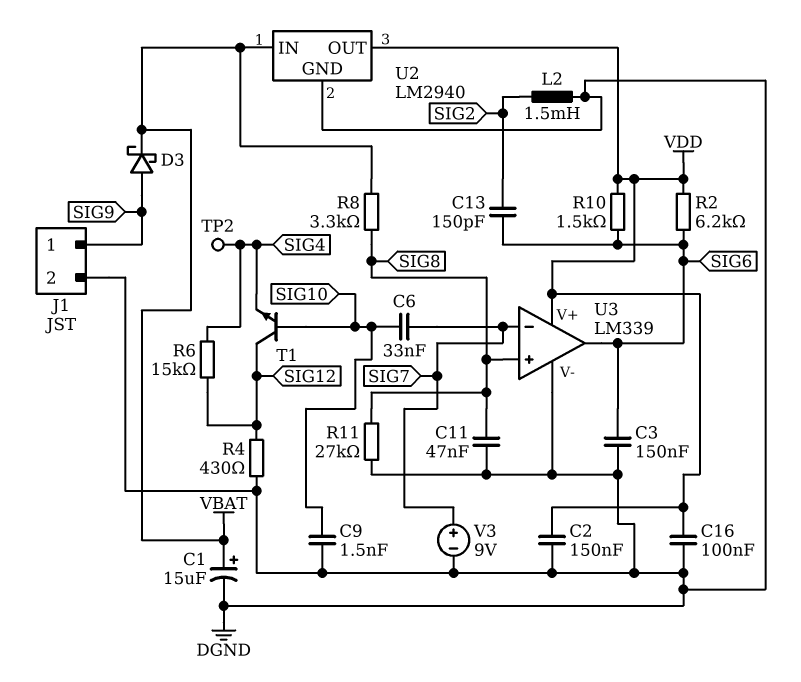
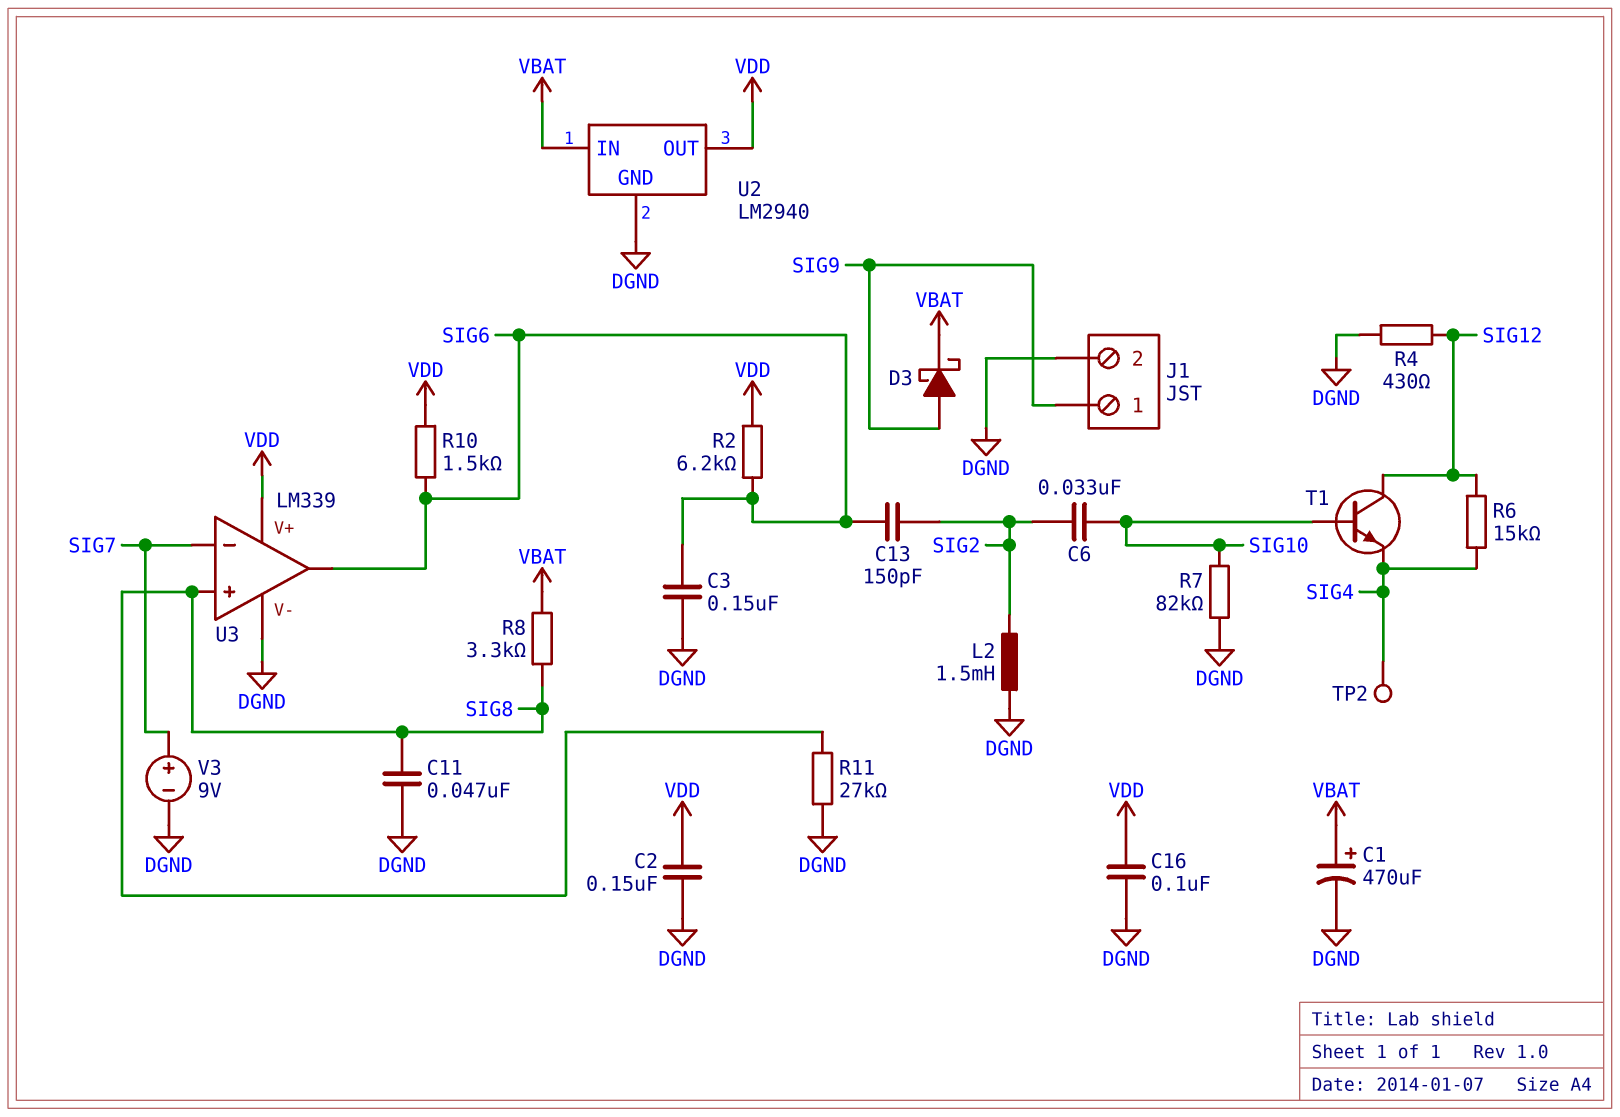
C1: 15uF (plus VBAT, minus DGND) -> 470uF (plus VBAT, minus DGND)
C6: 33nF (SIG7, SIG10) -> 33nF (SIG2, SIG10)
C9: 1.5nF (DGND, SIG10) -> none
R7: none -> 82k (DGND, SIG10)

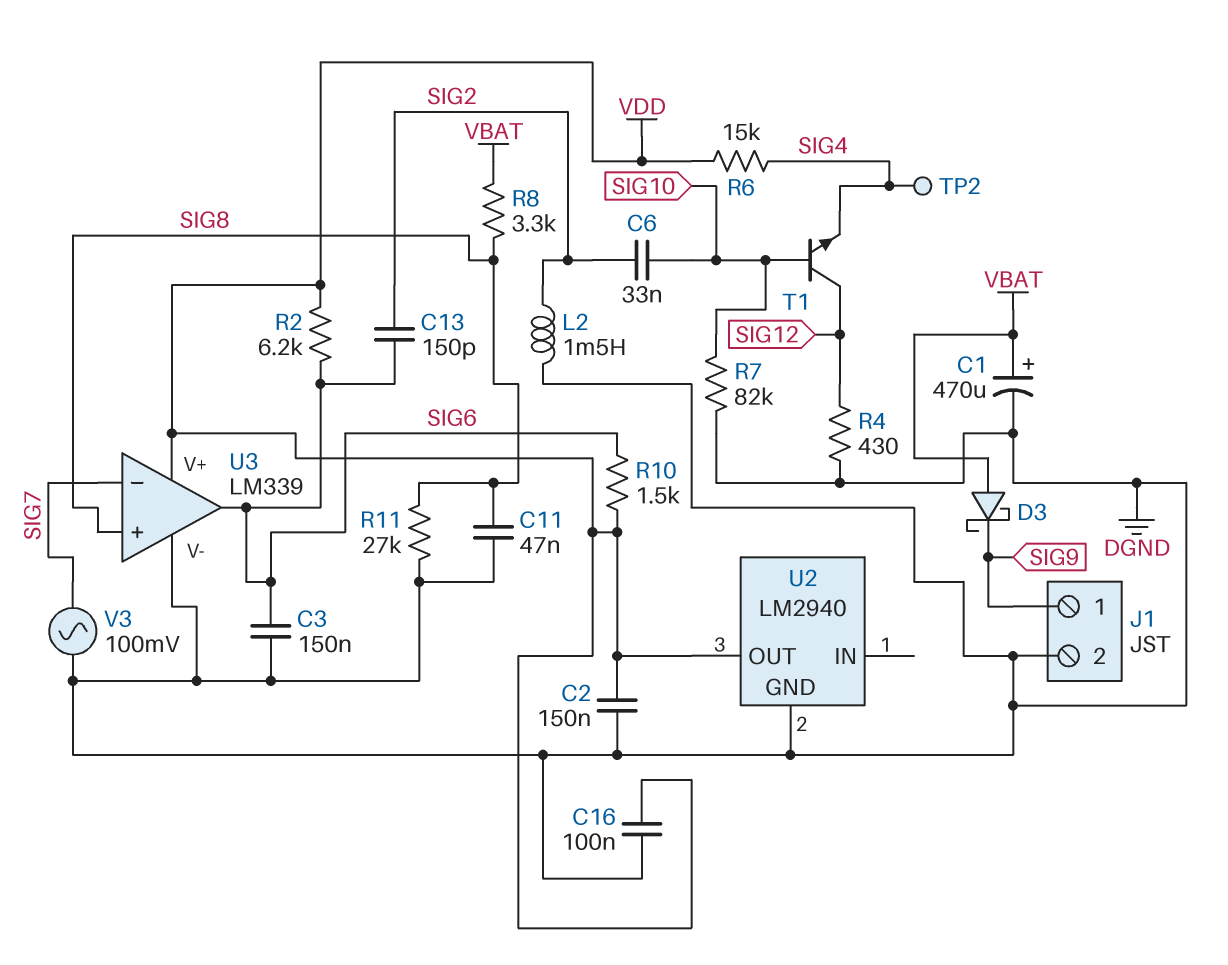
D3: schottky (A SIG9, K VBAT) -> schottky (A VBAT, K SIG9)
R6: 15k (SIG4, SIG12) -> 15k (SIG4, VDD)
U2 pin IN: VBAT -> none
V3: 9V (plus SIG7, minus DGND) -> AC 100mV (DGND, SIG7)

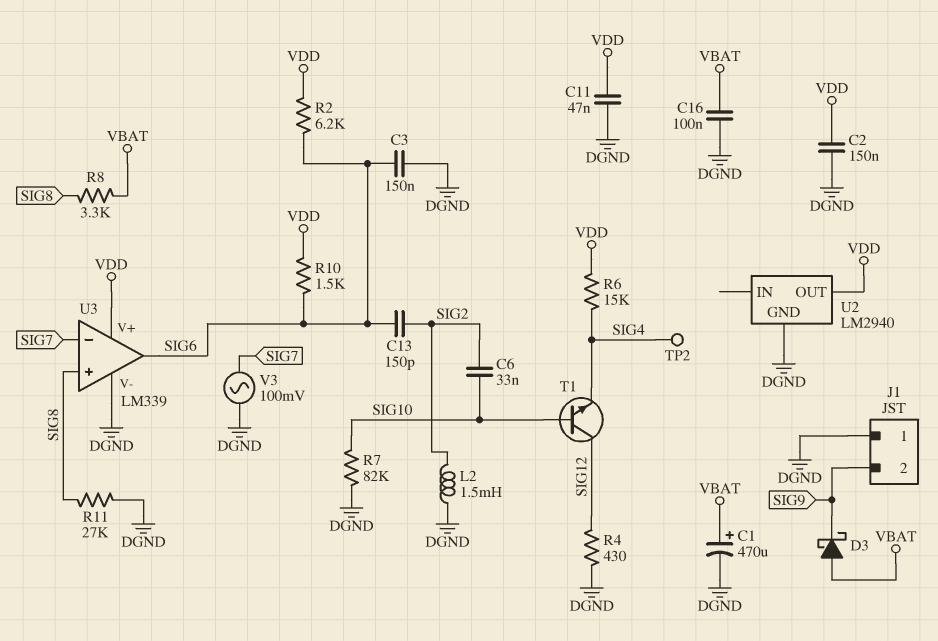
C11: 47nF (DGND, SIG8) -> 47nF (DGND, VDD)
C16: 100nF (DGND, VDD) -> 100nF (DGND, VBAT)
J1 pin 1: SIG9 -> DGND
J1 pin 2: DGND -> SIG9

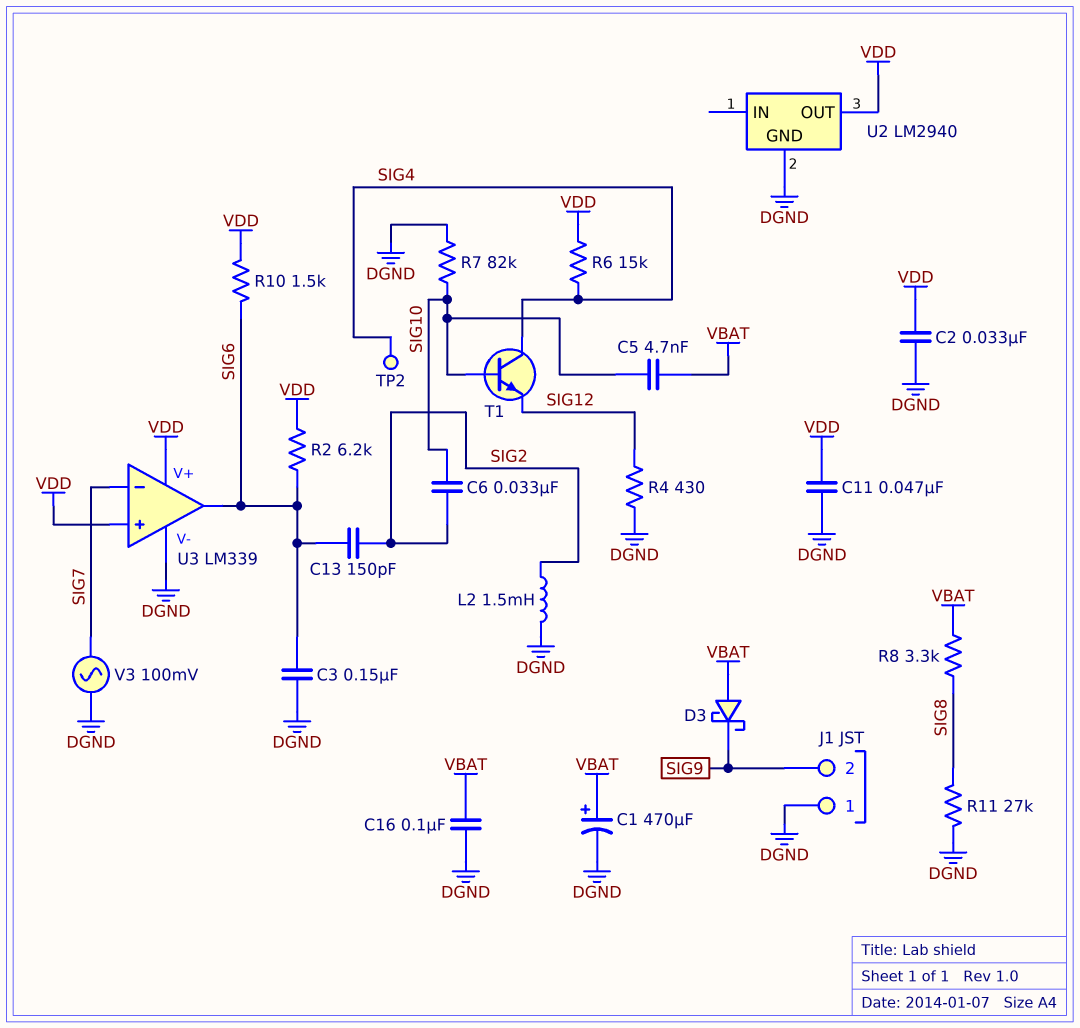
C2: 150nF (DGND, VDD) -> 33nF (DGND, VDD)
C5: none -> 4.7nF (SIG10, VBAT)
T1: NPN (B SIG10, C SIG12, E SIG4) -> NPN (B SIG10, C SIG4, E SIG12)
U3 pin in+: SIG8 -> VDD

